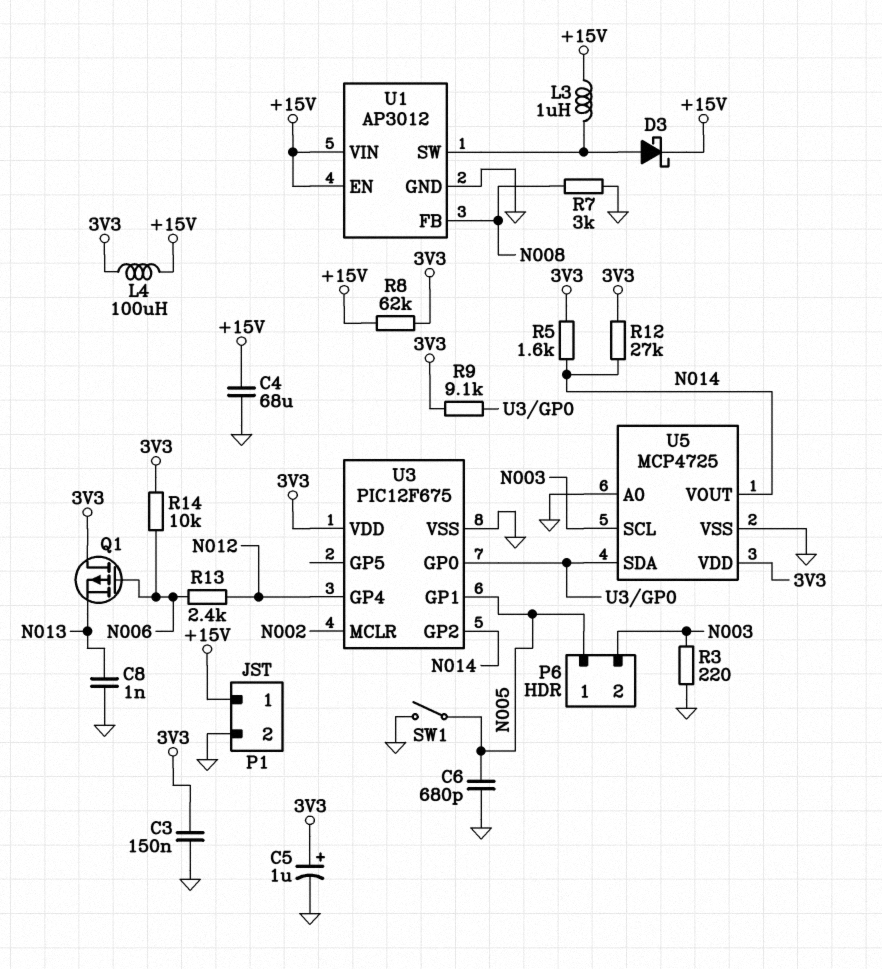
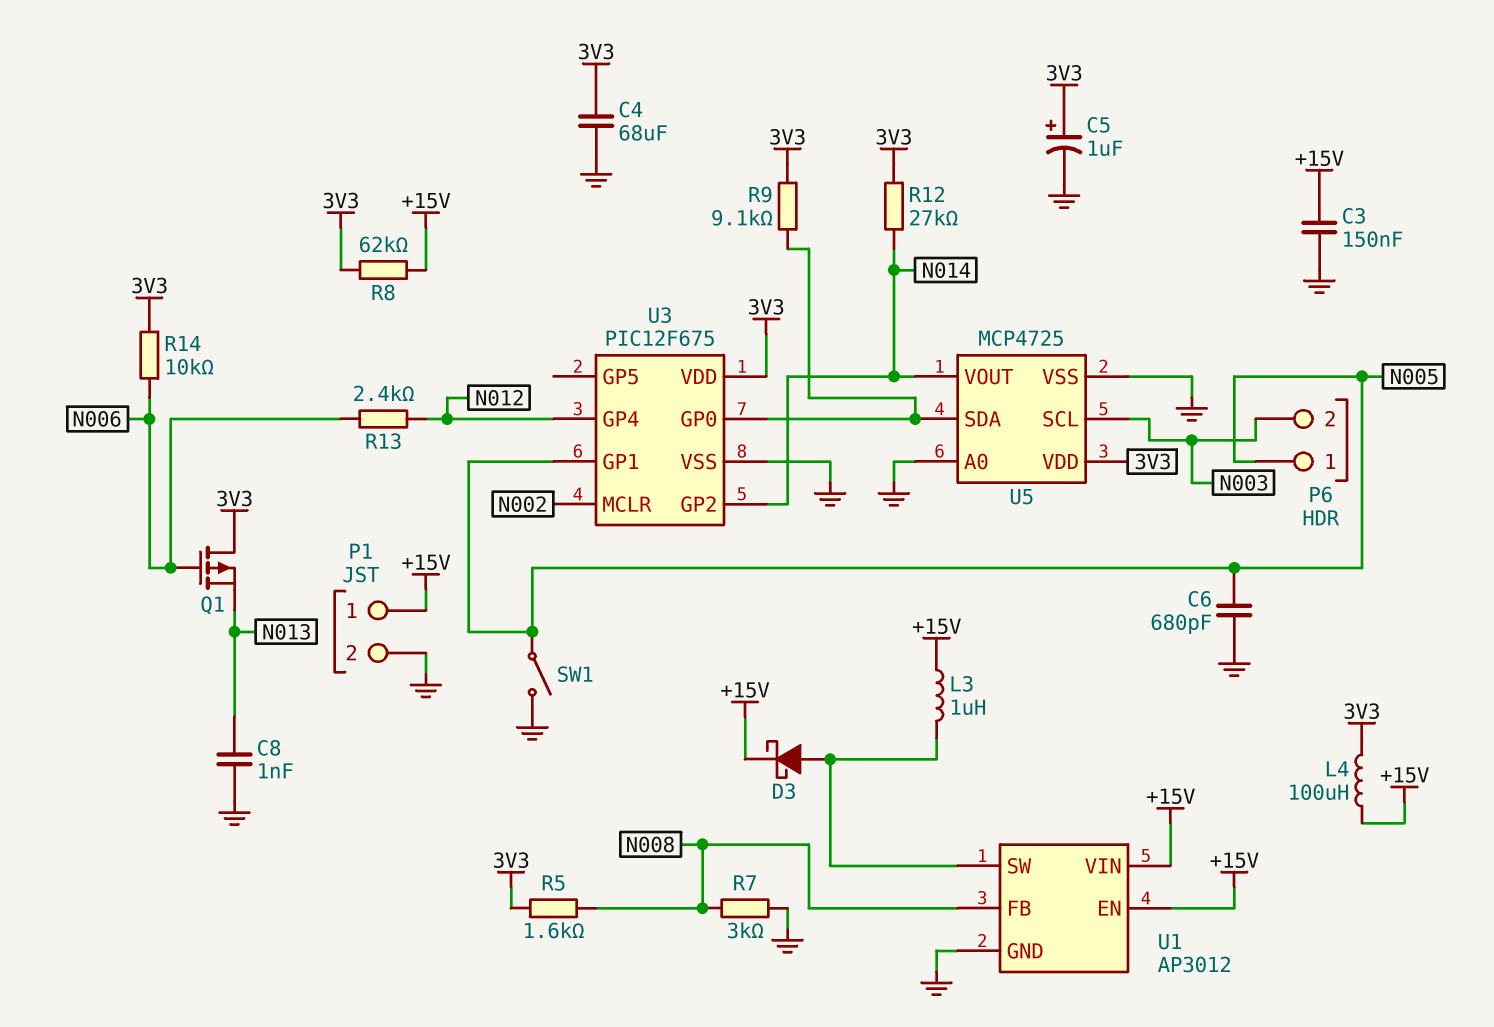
C3: 150nF (3V3, GND) -> 150nF (+15V, GND)
C4: 68uF (+15V, GND) -> 68uF (3V3, GND)
R3: 220 (GND, N003) -> none
R5: 1.6k (3V3, N014) -> 1.6k (3V3, N008)

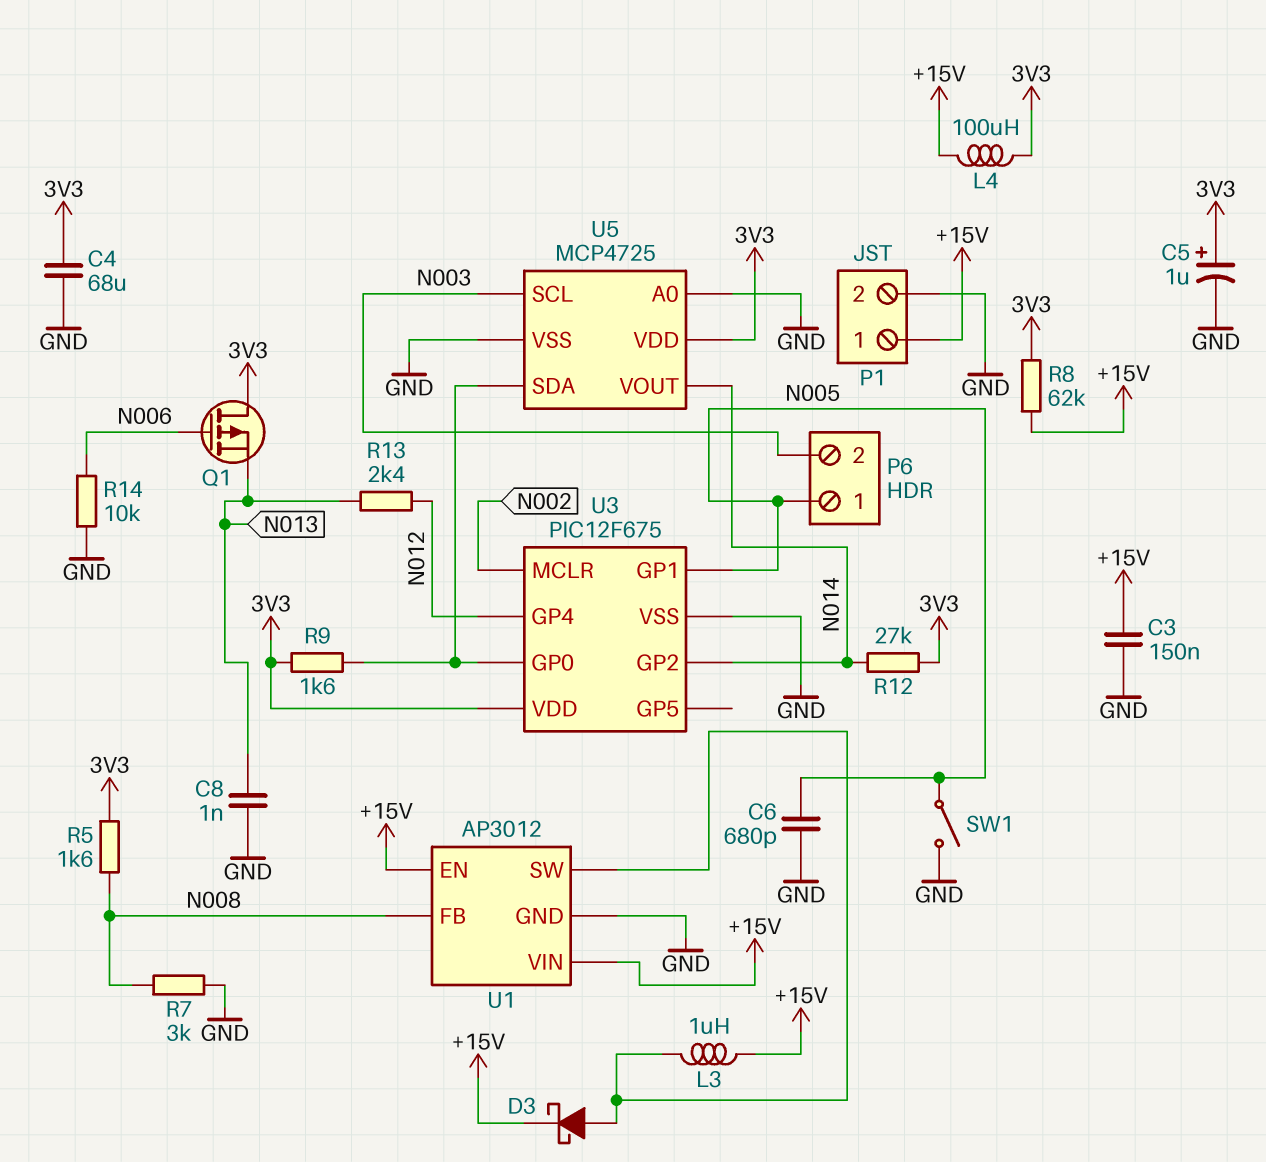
R9: 9.1k (3V3, U3/GP0) -> 1.6k (3V3, U3/GP0)
R13: 2.4k (N006, N012) -> 2.4k (N012, N013)
R14: 10k (3V3, N006) -> 10k (GND, N006)

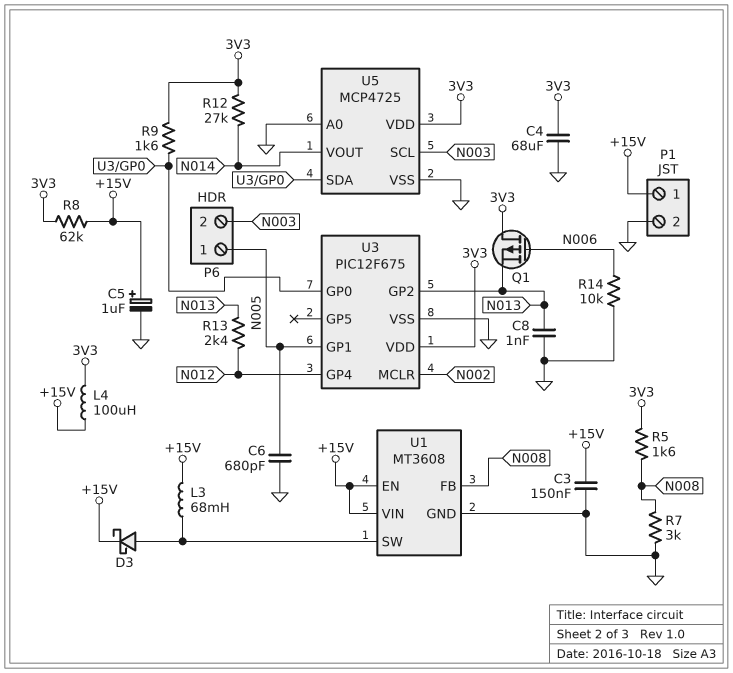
C5: 1uF (plus 3V3, minus GND) -> 1uF (plus +15V, minus GND)
L3: 1uH (+15V, U1/SW) -> 68mH (+15V, U1/SW)
SW1: switch (GND, N005) -> none
U1: AP3012 -> MT3608
U3 pin GP2: N014 -> N013

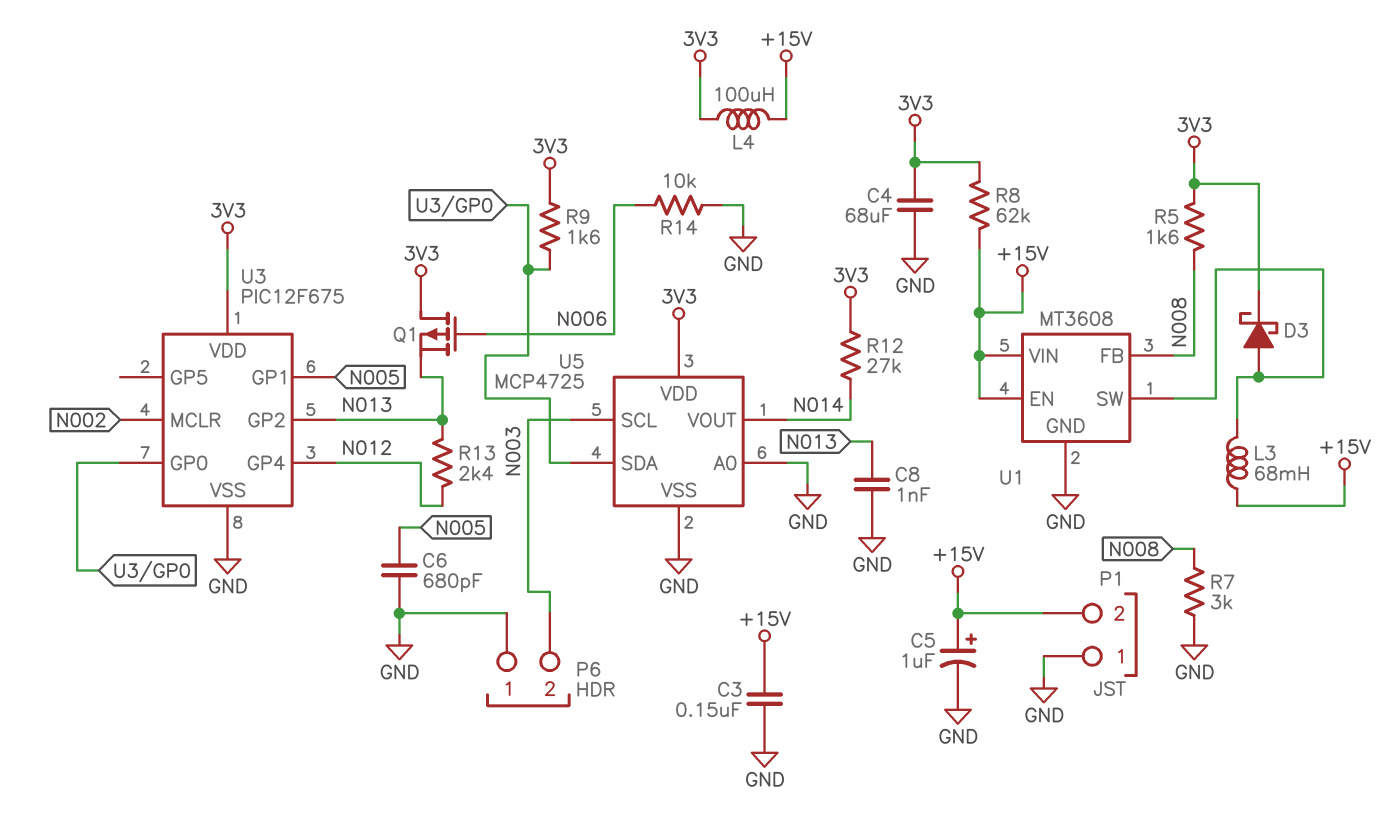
D3: schottky (A U1/SW, K +15V) -> schottky (A U1/SW, K 3V3)
P1 pin 1: +15V -> GND
P1 pin 2: GND -> +15V
P6 pin 1: N005 -> GND

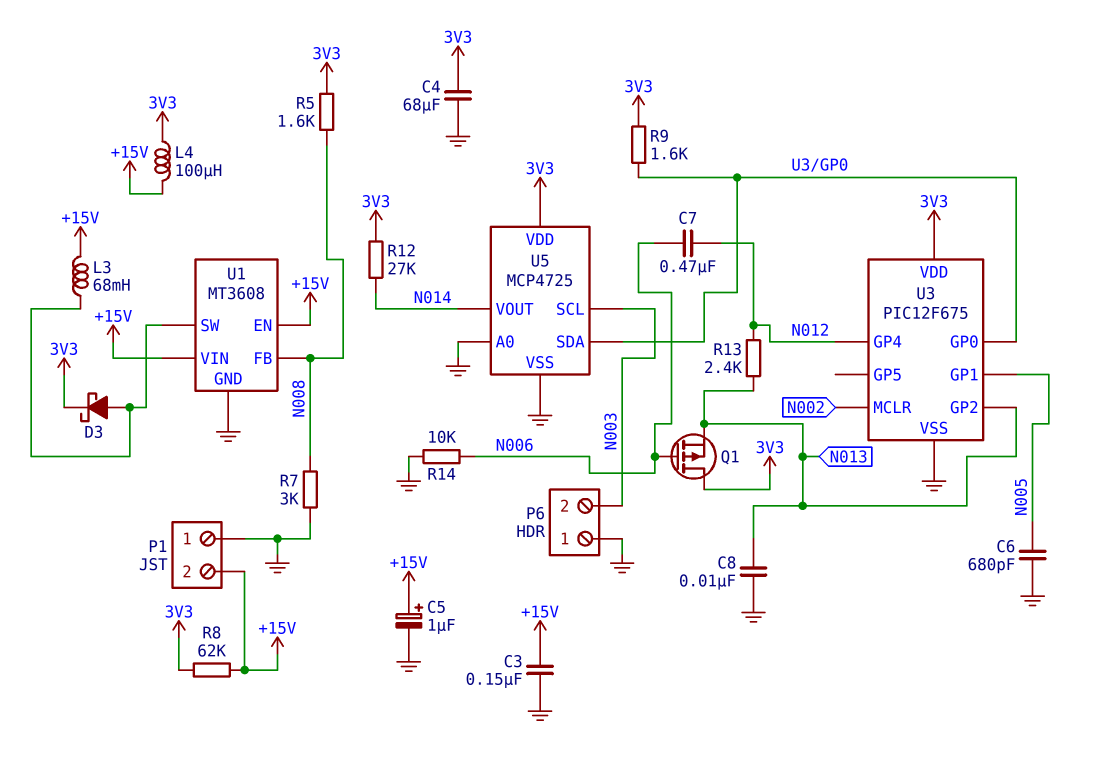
C7: none -> 470nF (N006, N012)
C8: 1nF (GND, N013) -> 10nF (GND, N013)

